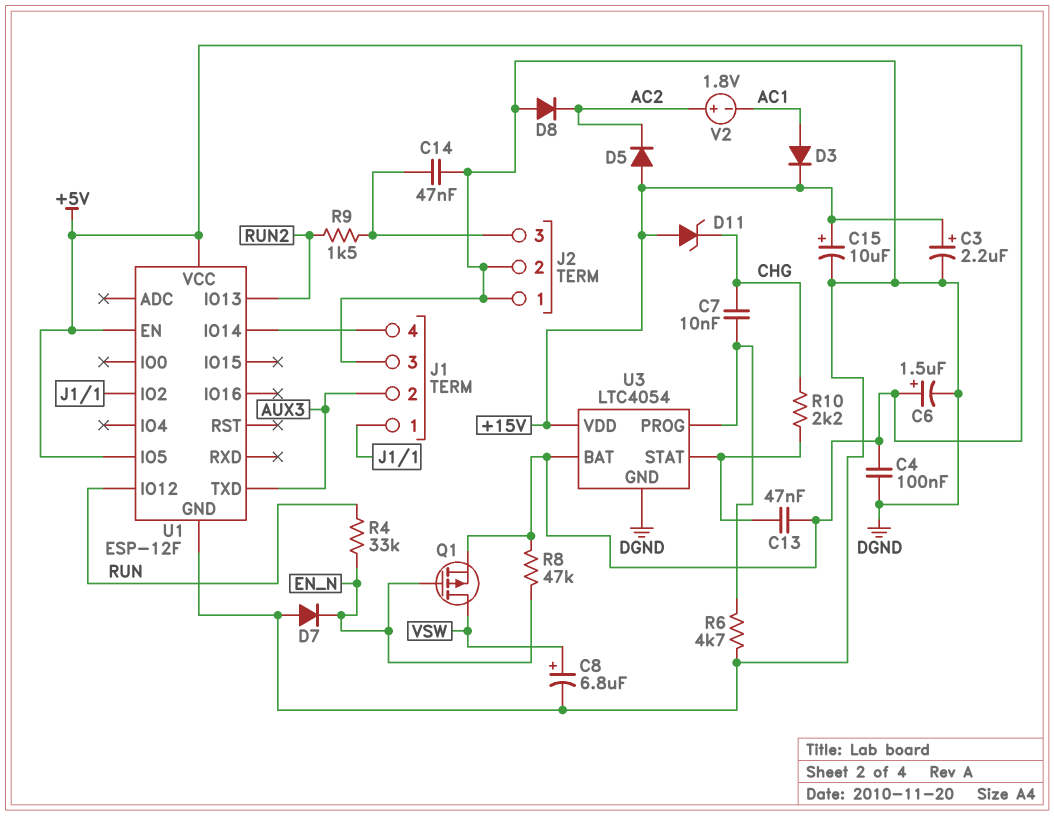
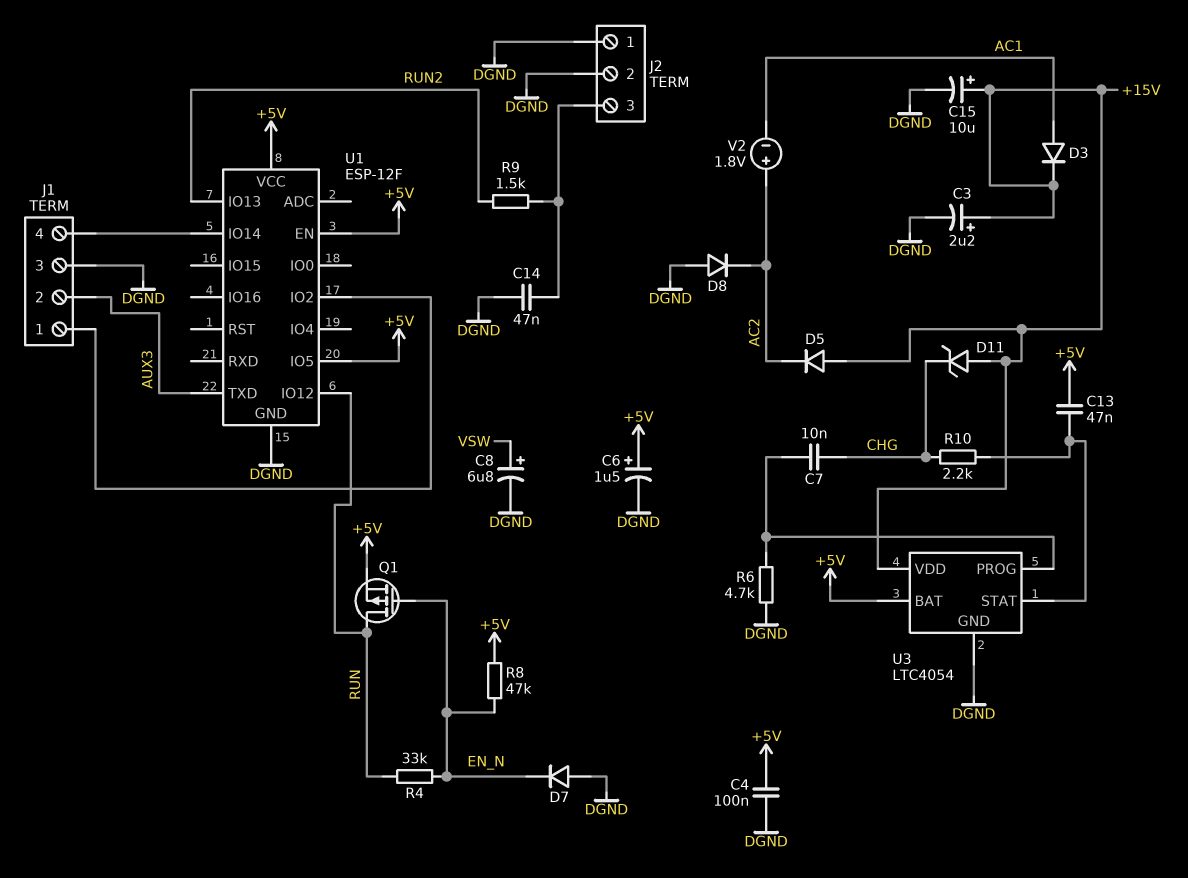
Q1: PMOS (G EN_N, D VSW, S +5V) -> PMOS (G EN_N, D RUN, S +5V)

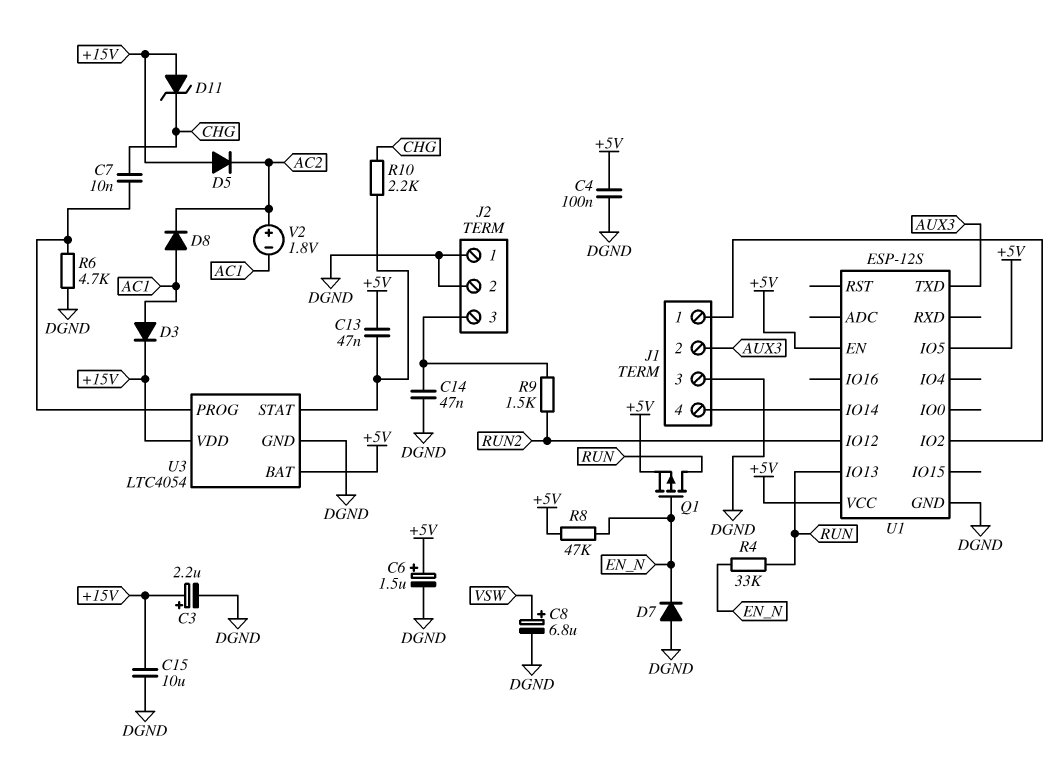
C15: 10uF (plus +15V, minus DGND) -> 10uF (+15V, DGND)
D8: diode (A DGND, K AC2) -> diode (A AC1, K AC2)
U1: ESP-12F -> ESP-12S
U1 pin IO12: RUN -> RUN2
U1 pin IO13: RUN2 -> RUN

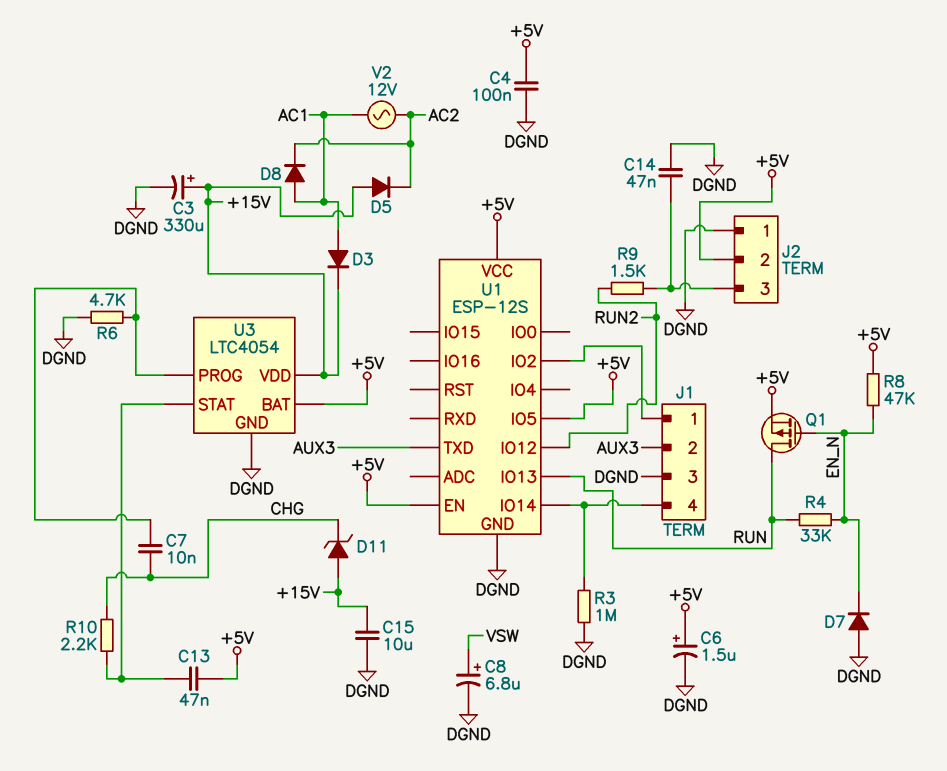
C3: 2.2uF (plus +15V, minus DGND) -> 330uF (plus +15V, minus DGND)
J2 pin 2: DGND -> +5V
R3: none -> 1M (DGND, J1/4)
V2: 1.8V (plus AC2, minus AC1) -> AC 12V (AC1, AC2)

